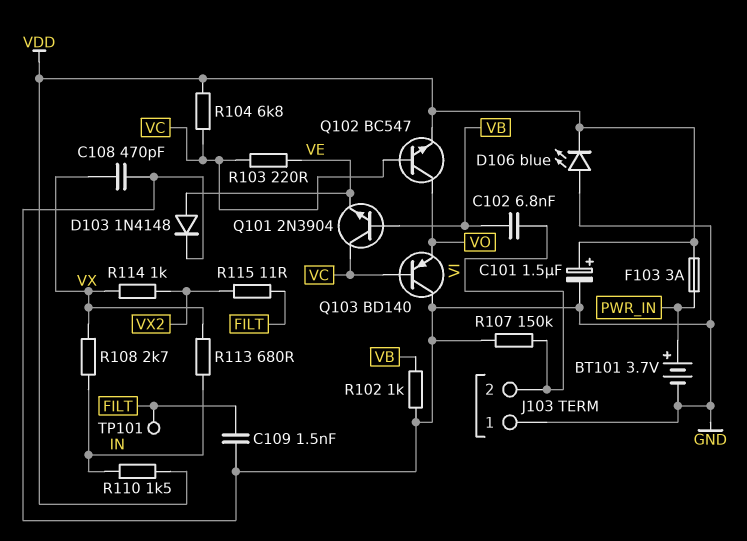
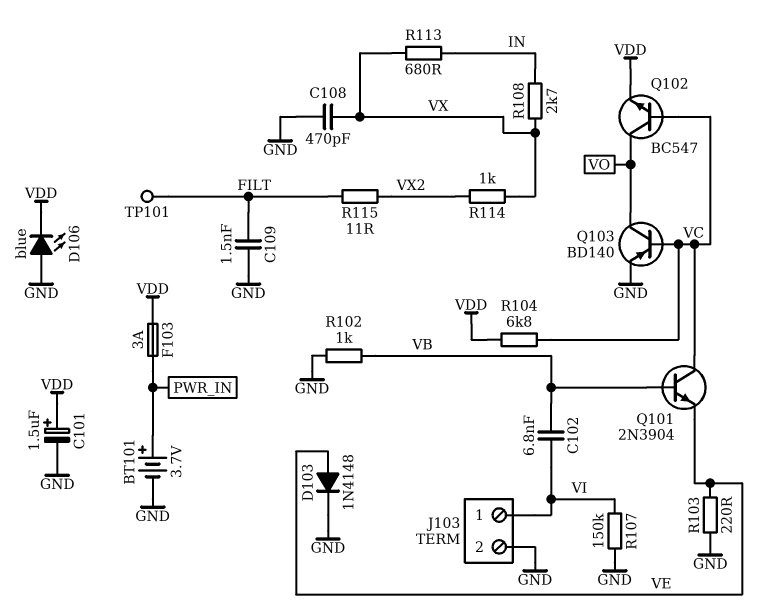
J103 pin 1: GND -> VI
J103 pin 2: VI -> GND
Q103: PNP BD140 (B VC, C GND, E VO) -> PNP BD140 (B VC, C VO, E GND)
R103: 220 (VC, VE) -> 220 (GND, VE)
R110: 1.5k (IN, VDD) -> none

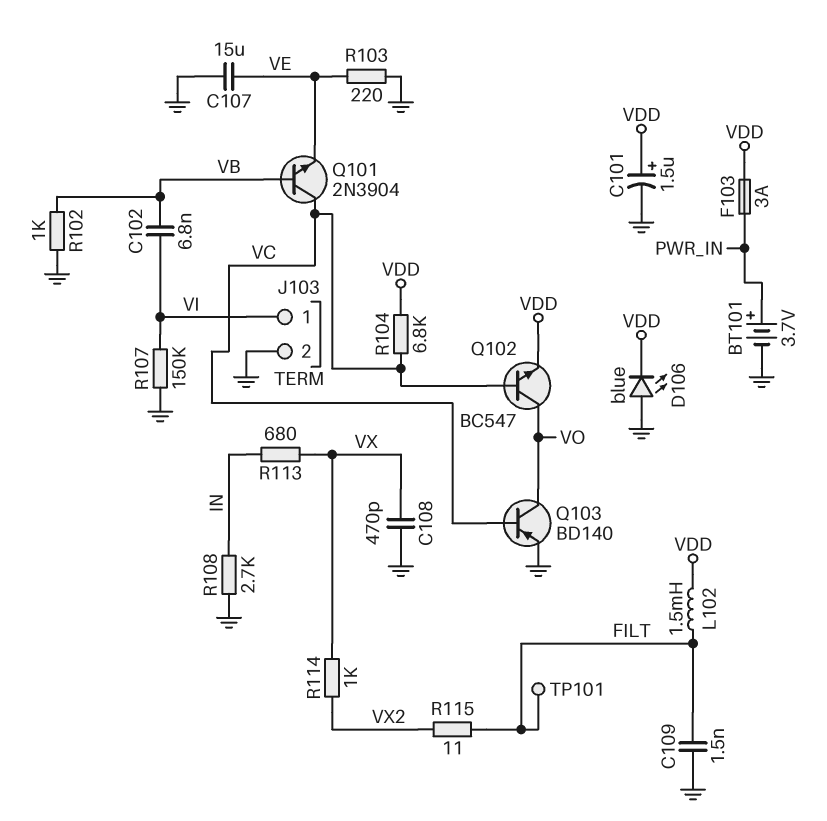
C107: none -> 15uF (GND, VE)
D103: diode 1N4148 (A VE, K GND) -> none
L102: none -> 1.5mH (FILT, VDD)
R108: 2.7k (IN, VX) -> 2.7k (GND, IN)

